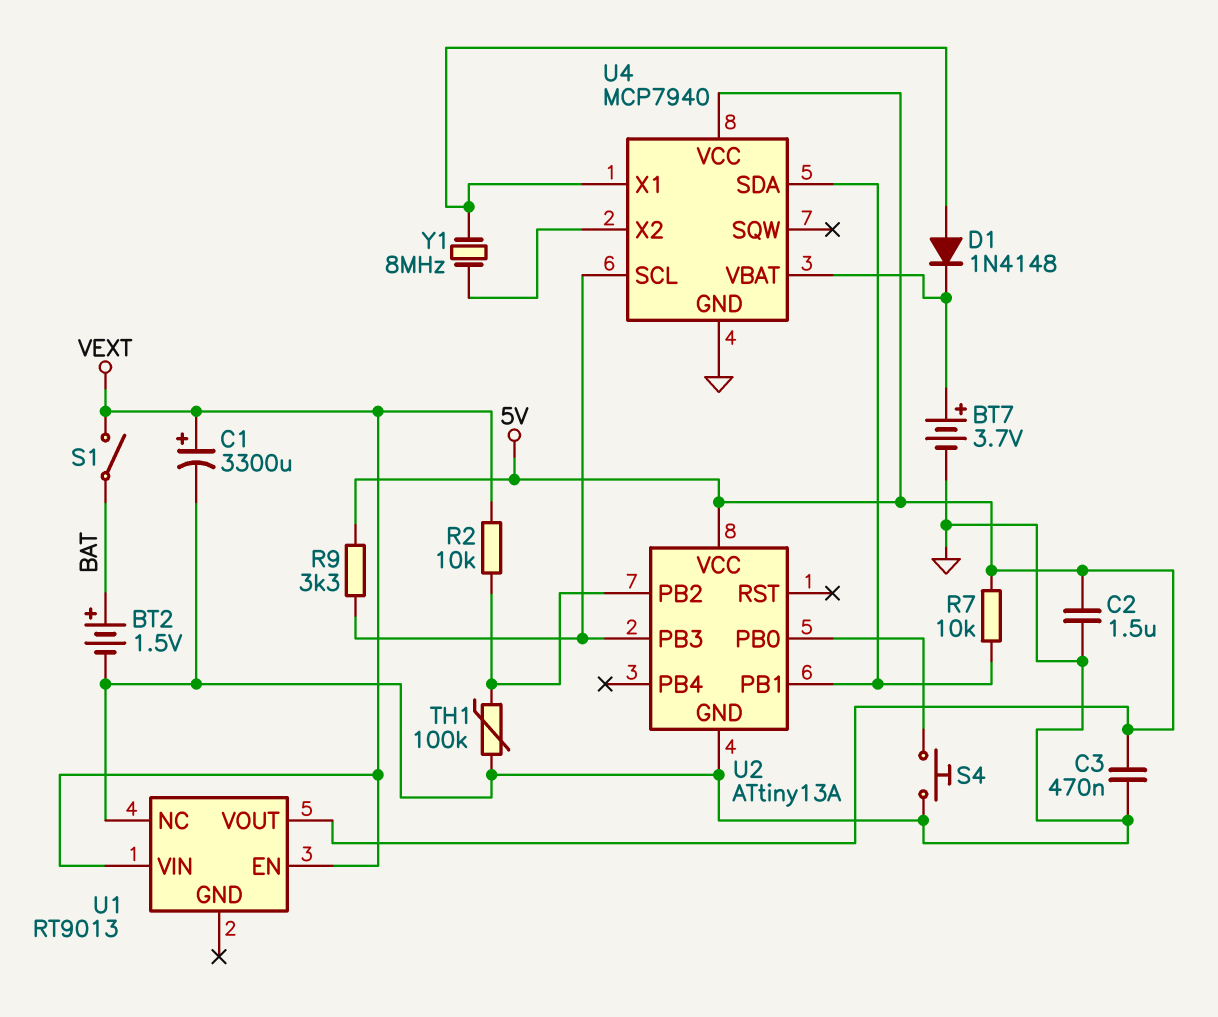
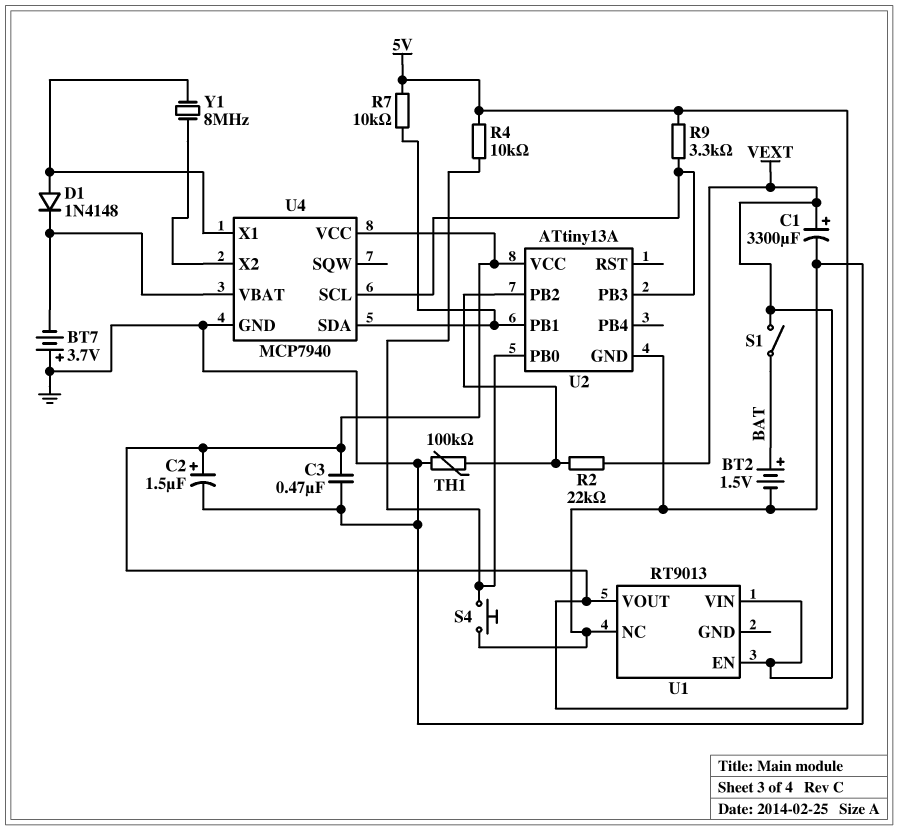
BT7: 3.7V (plus U4/VBAT, minus GND) -> 3.7V (plus GND, minus U4/VBAT)
C2: 1.5uF (5V, GND) -> 1.5uF (plus 5V, minus GND)
R2: 10k (U2/PB2, VEXT) -> 22k (U2/PB2, VEXT)
R4: none -> 10k (5V, U2/PB0)

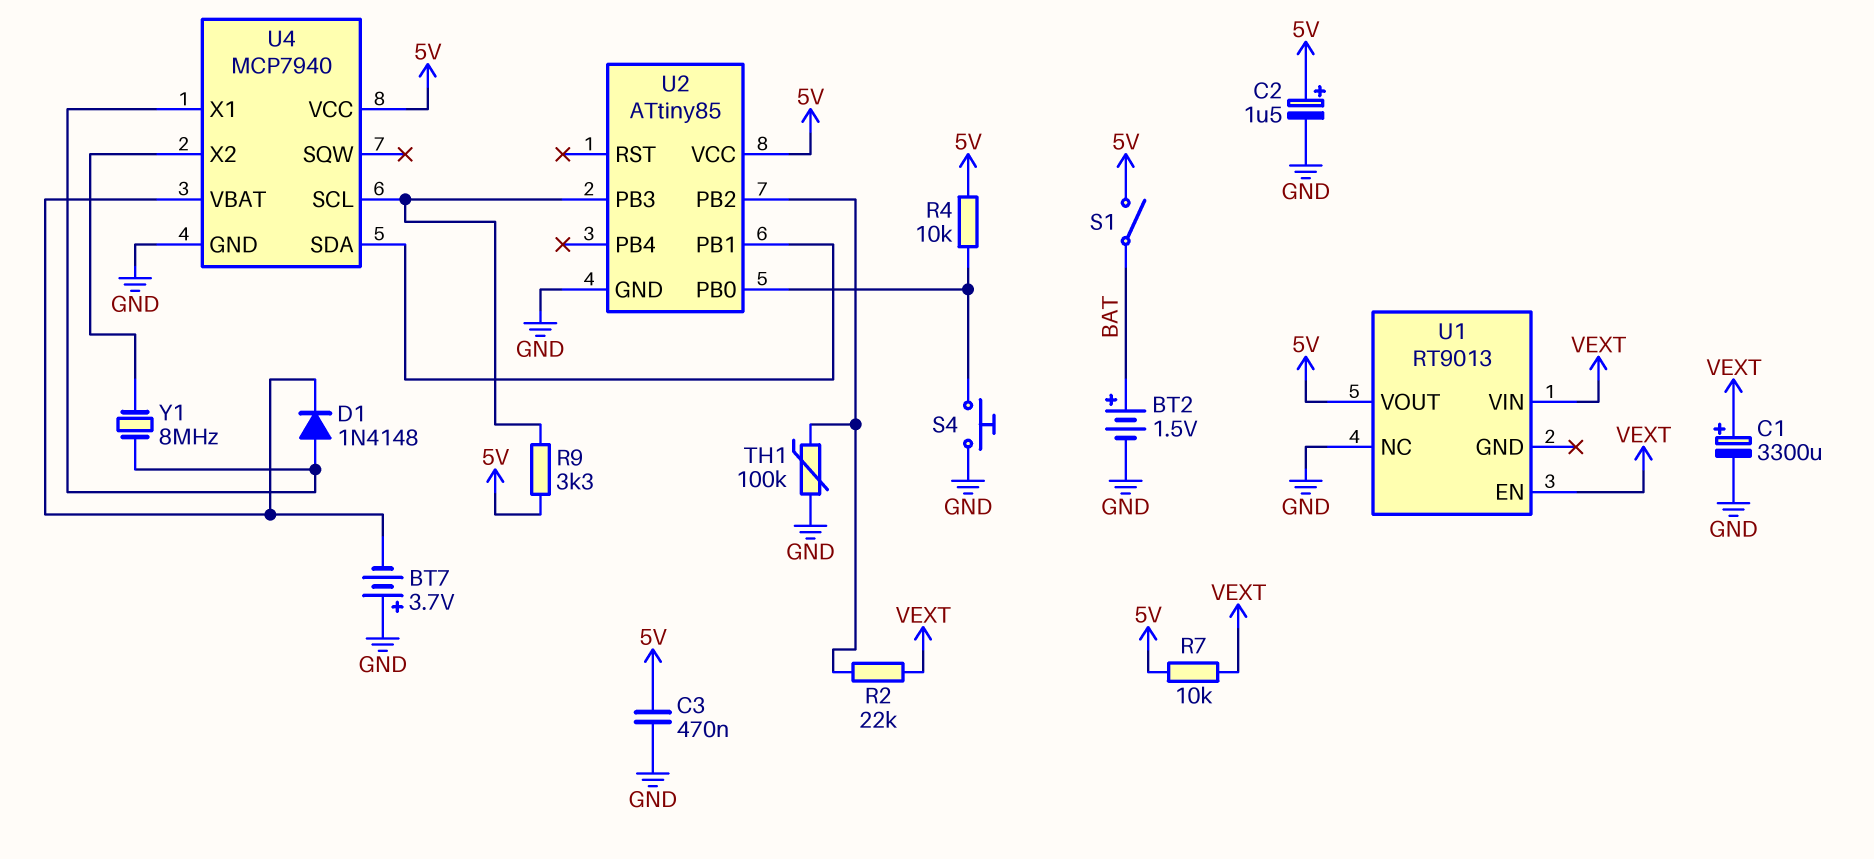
R7: 10k (5V, U2/PB1) -> 10k (5V, VEXT)
S1: switch (BAT, VEXT) -> switch (5V, BAT)
U2: ATtiny13A -> ATtiny85

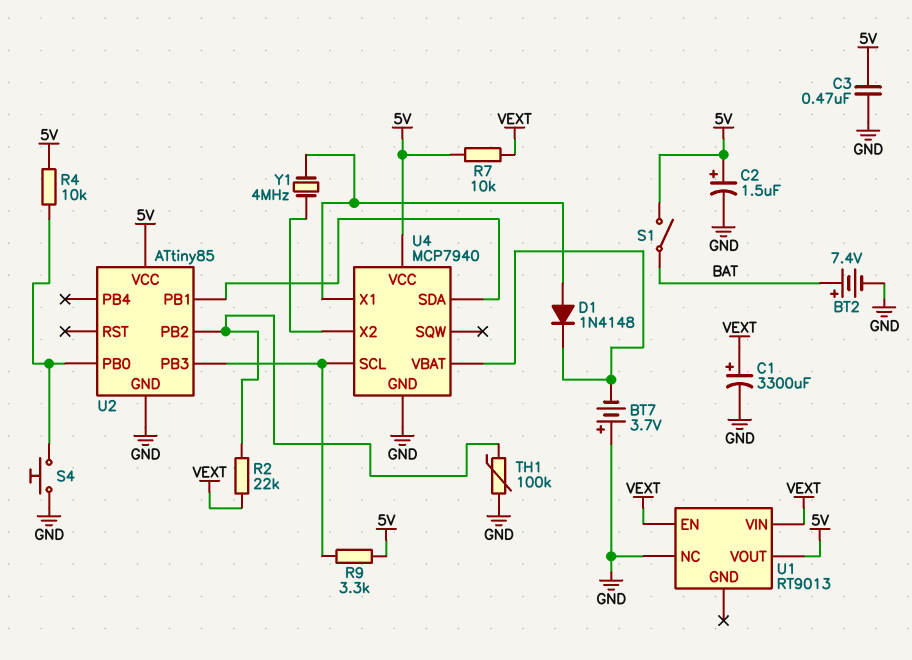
BT2: 1.5V (plus BAT, minus GND) -> 7.4V (plus BAT, minus GND)
Y1: 8MHz (U4/X1, U4/X2) -> 4MHz (U4/X1, U4/X2)

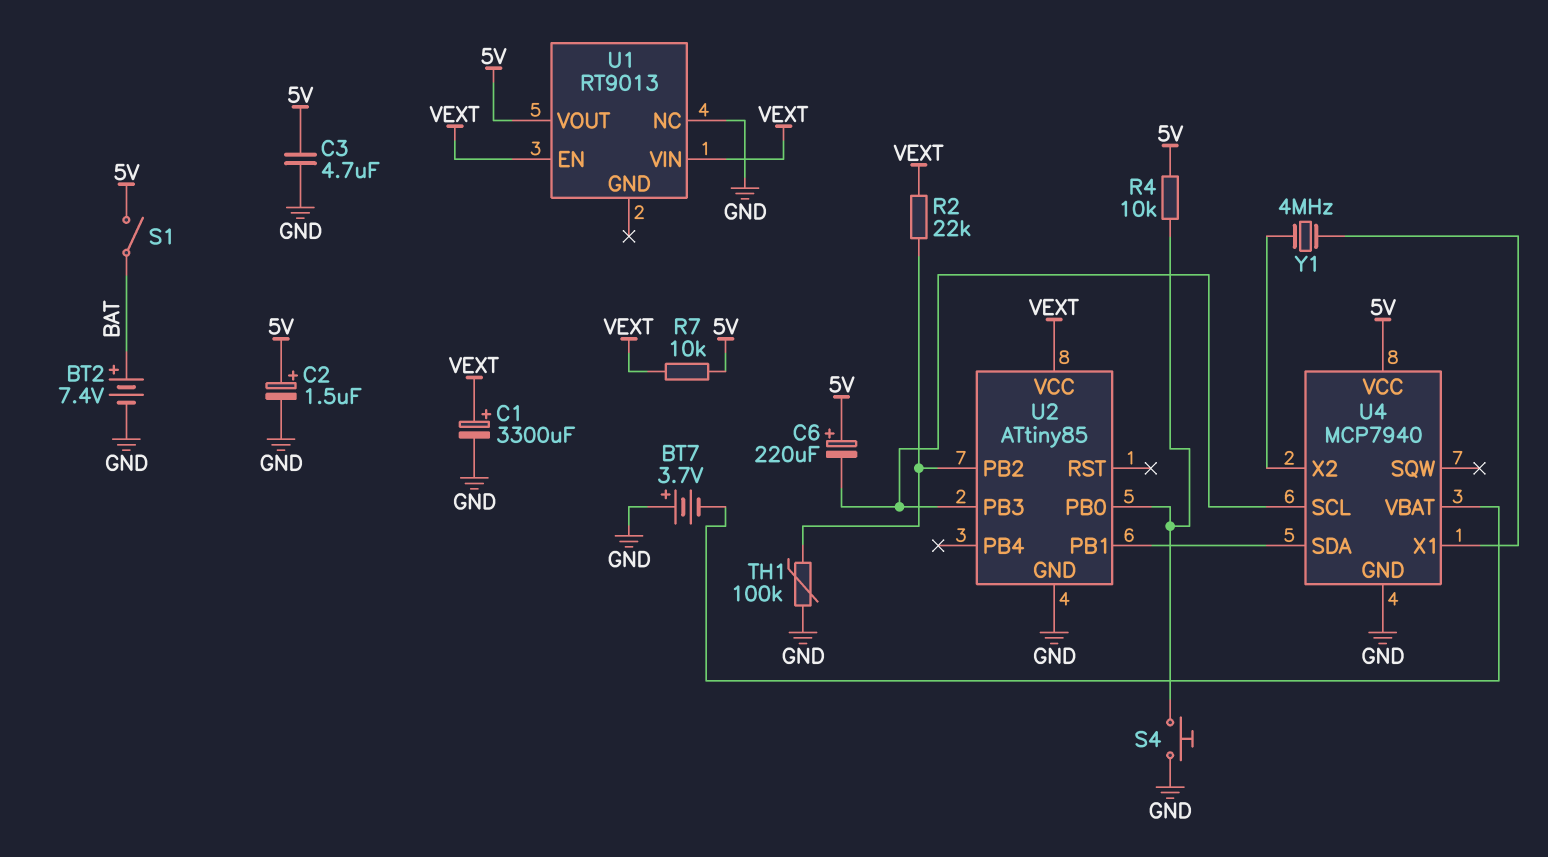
C3: 470nF (5V, GND) -> 4.7uF (5V, GND)
C6: none -> 220uF (plus 5V, minus U2/PB3)
D1: diode 1N4148 (A U4/X1, K U4/VBAT) -> none
R9: 3.3k (5V, U2/PB3) -> none
U2 pin VCC: 5V -> VEXT

